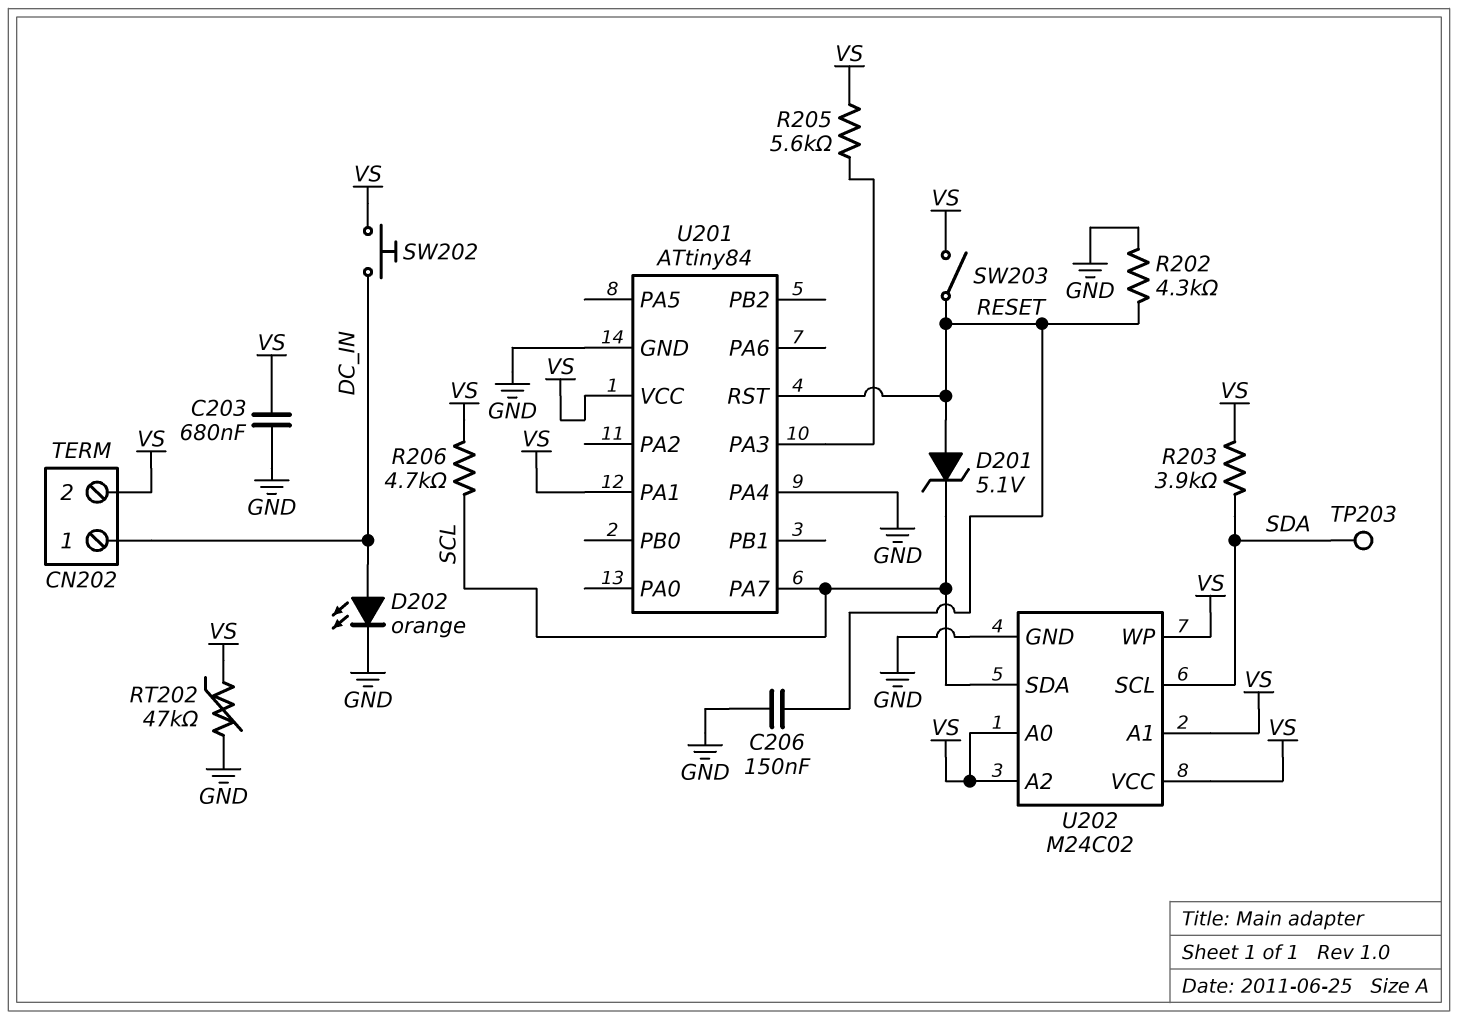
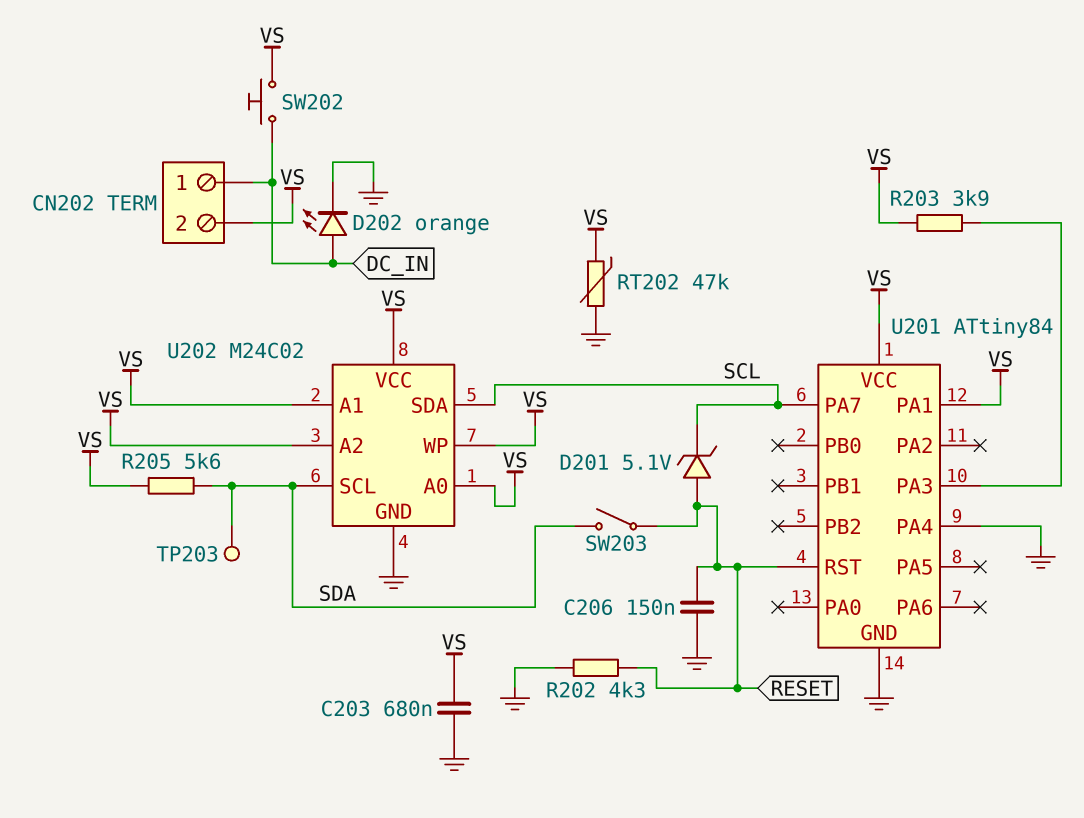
R203: 3.9k (SDA, VS) -> 3.9k (U201/PA3, VS)
R205: 5.6k (U201/PA3, VS) -> 5.6k (SDA, VS)
R206: 4.7k (SCL, VS) -> none
SW203: switch (RESET, VS) -> switch (RESET, SDA)

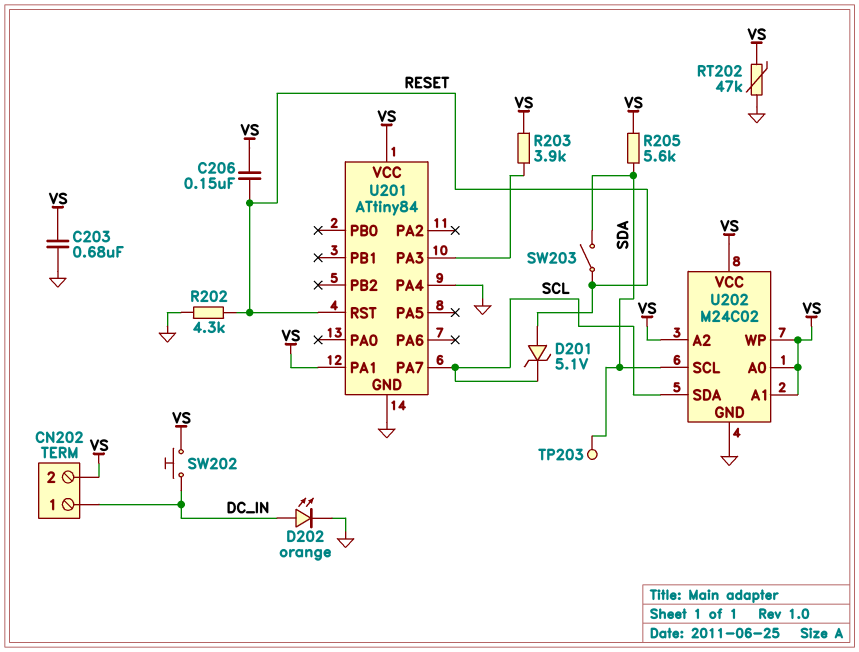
C206: 150nF (GND, RESET) -> 150nF (RESET, VS)

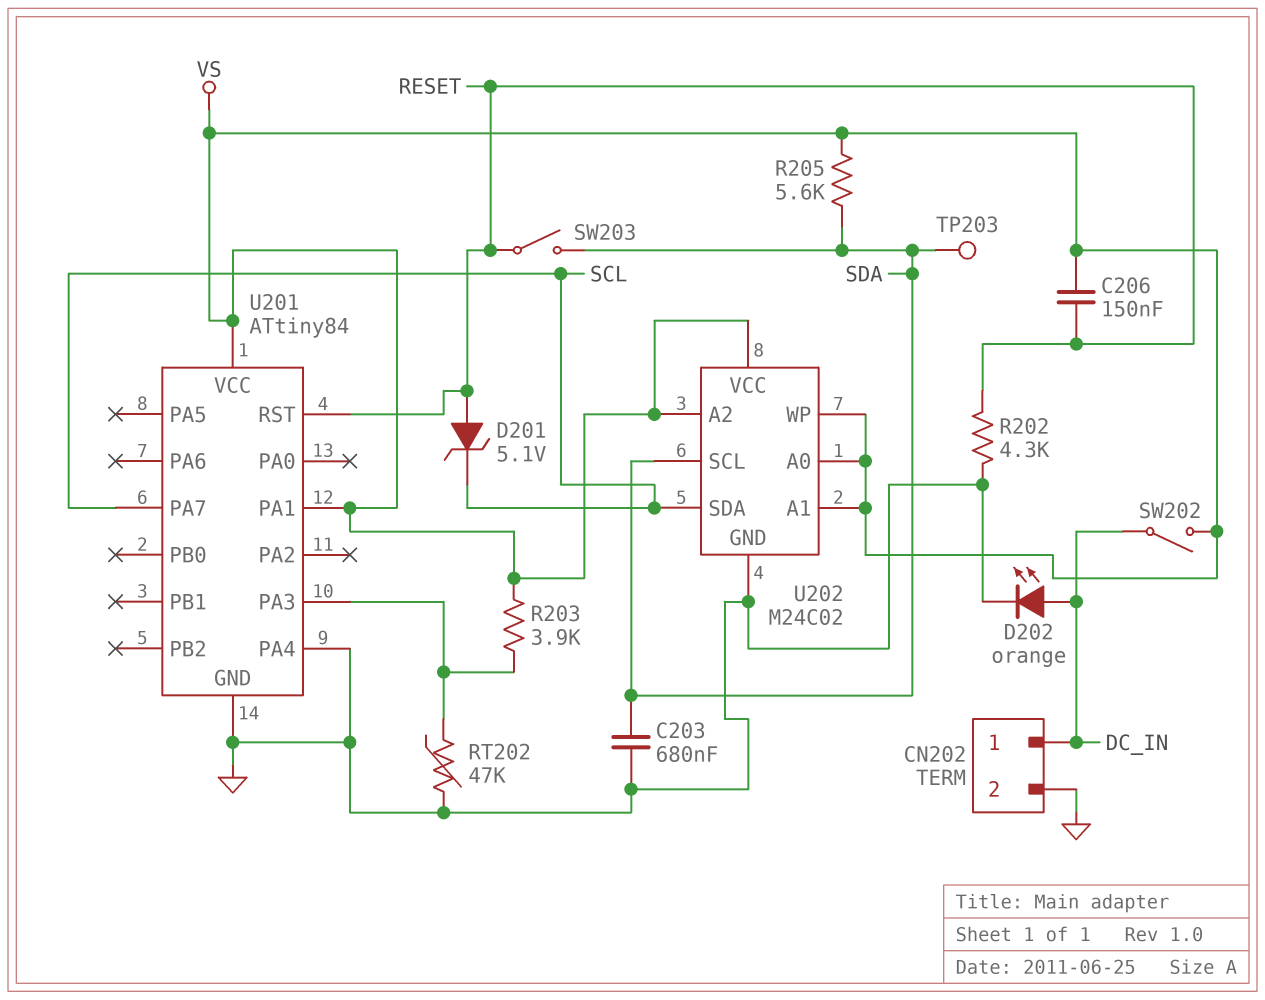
C203: 680nF (GND, VS) -> 680nF (GND, SDA)
CN202 pin 2: VS -> GND
RT202: 47k (GND, VS) -> 47k (GND, U201/PA3)
SW202: button (DC_IN, VS) -> switch (DC_IN, VS)

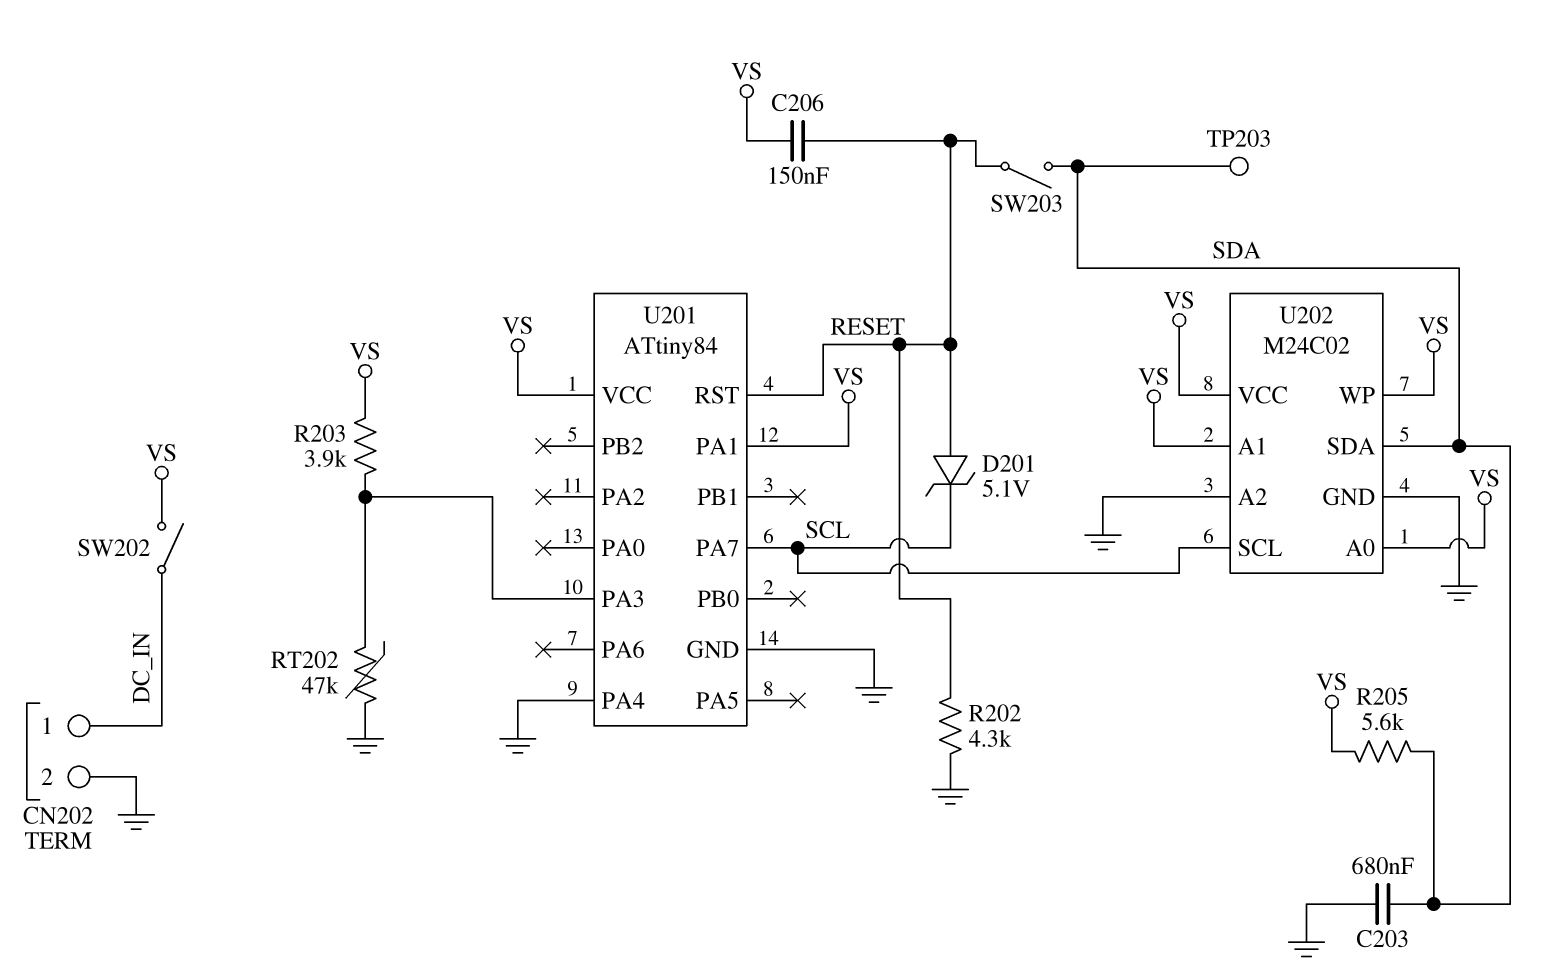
D202: LED orange (A DC_IN, K GND) -> none
U202 pin A2: VS -> GND
U202 pin SCL: SDA -> SCL
U202 pin SDA: SCL -> SDA

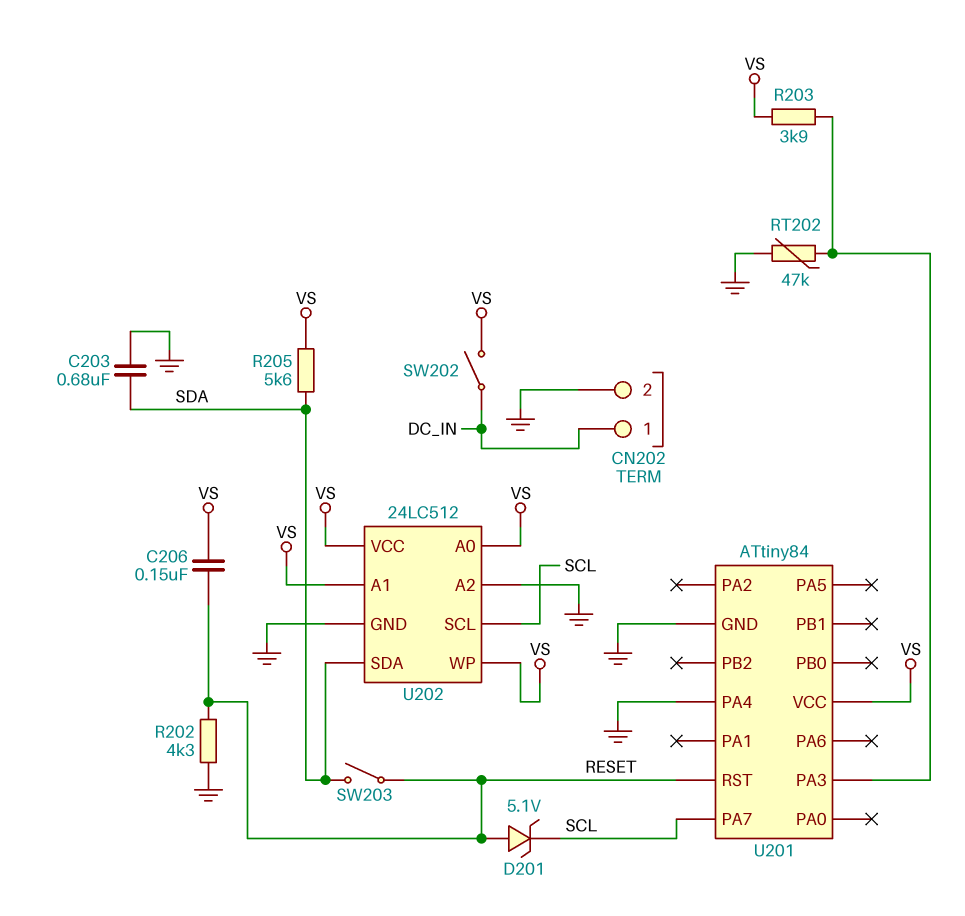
TP203: test point (SDA) -> none
U201 pin PA1: VS -> none
U202: M24C02 -> 24LC512

